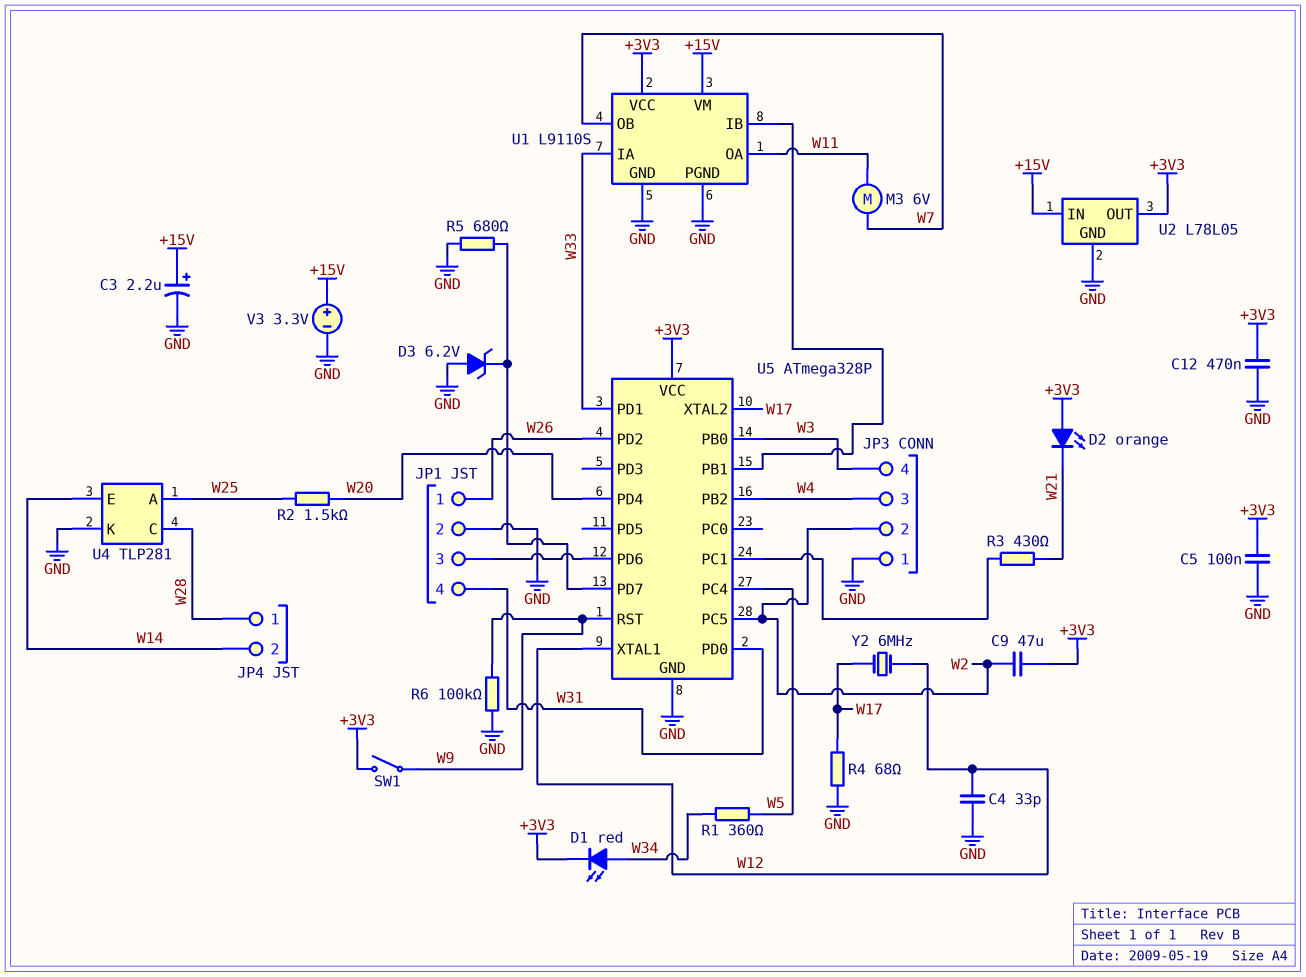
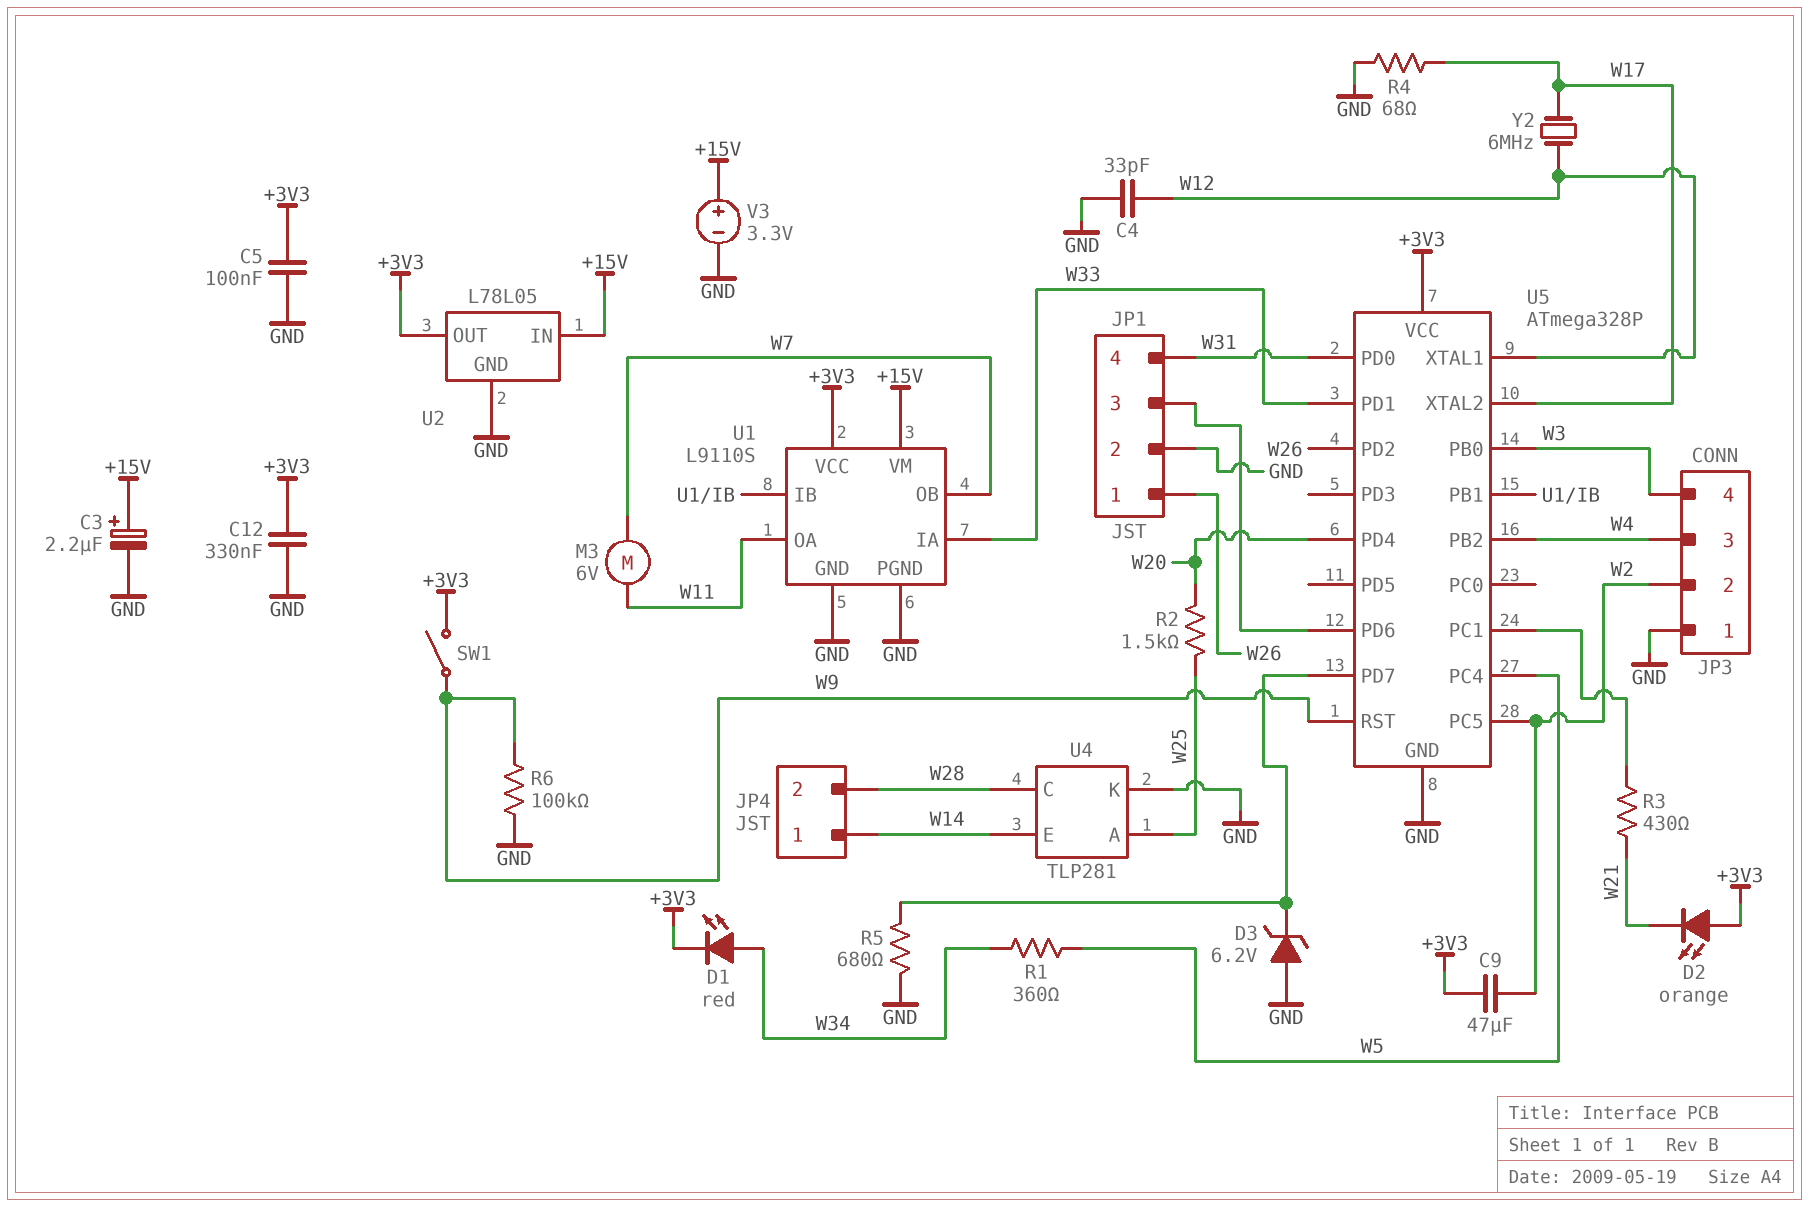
C12: 470nF (+3V3, GND) -> 330nF (+3V3, GND)
JP4 pin 1: W28 -> W14
JP4 pin 2: W14 -> W28

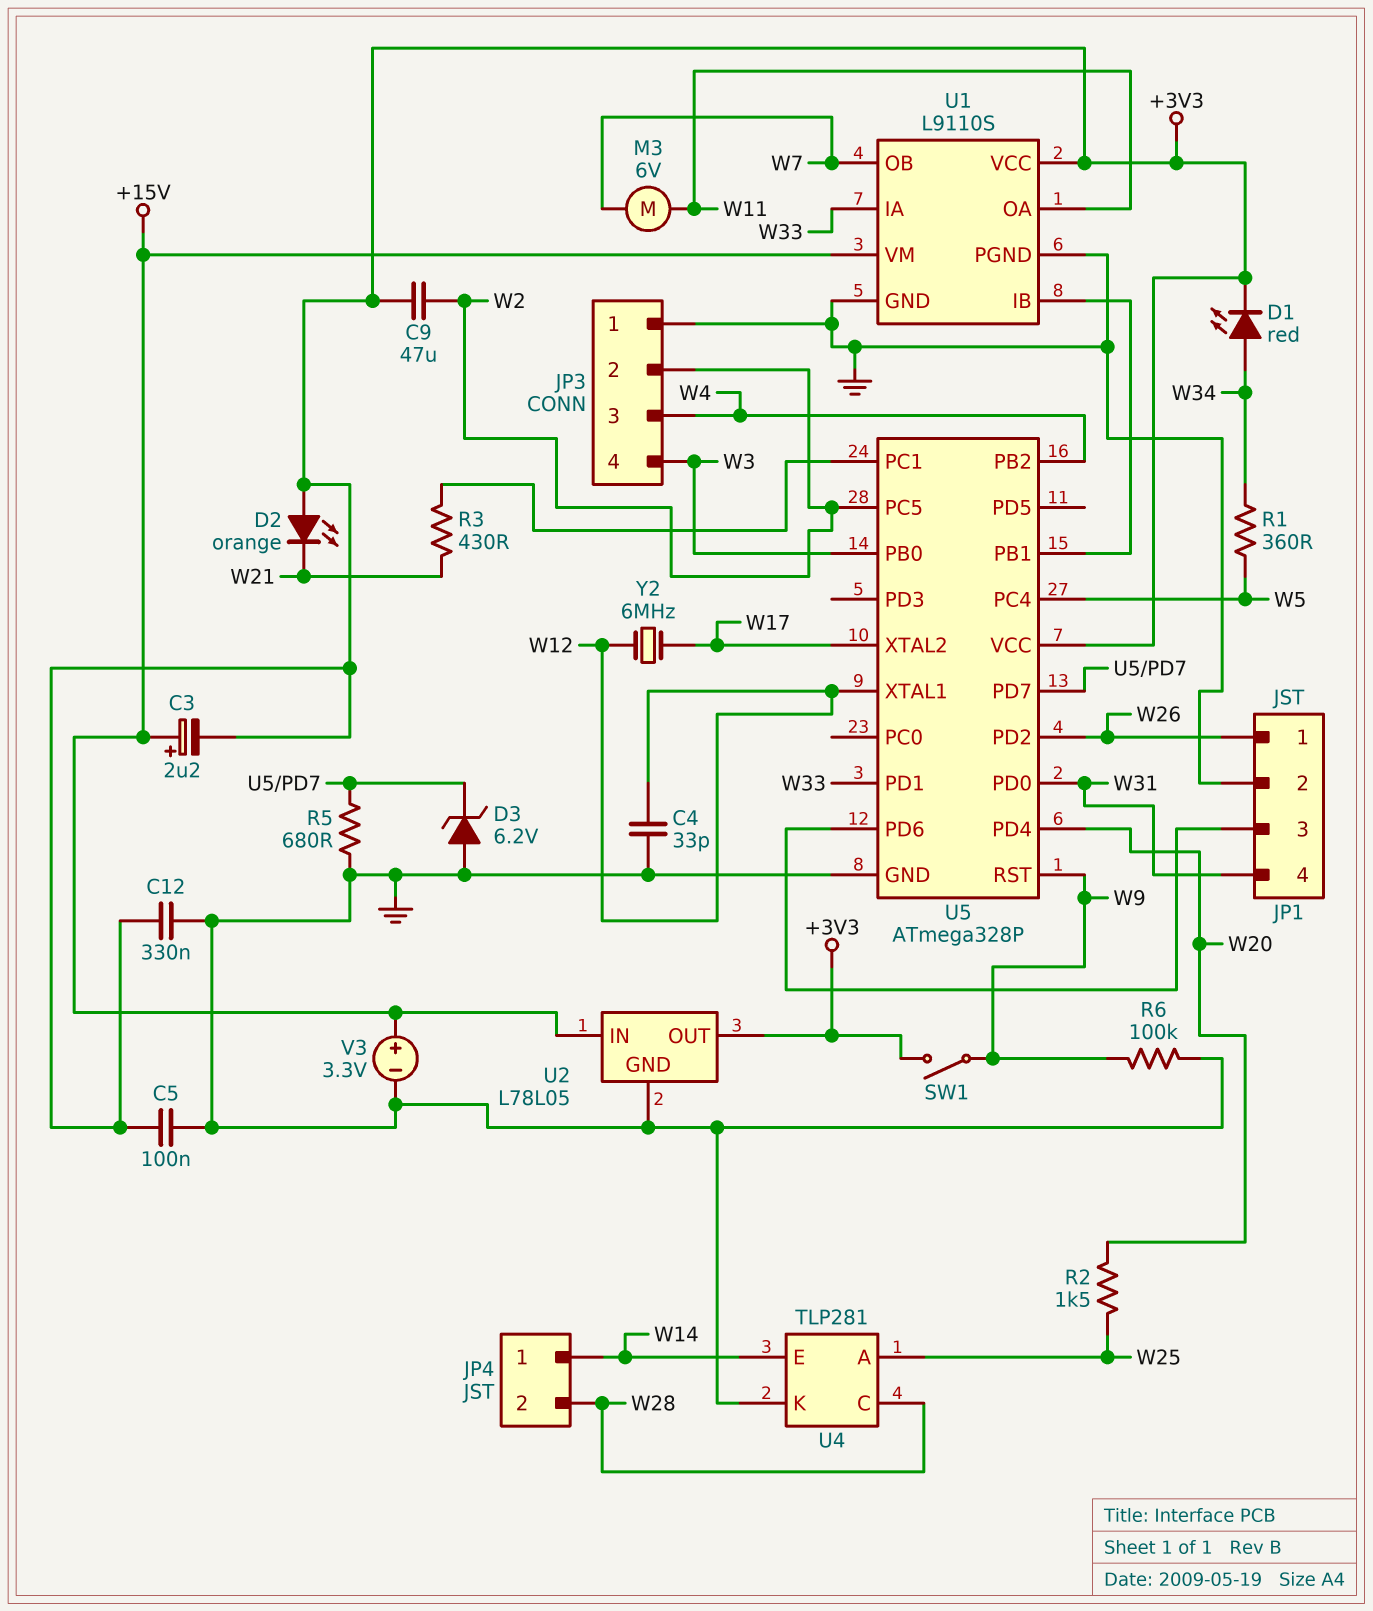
C3: 2.2uF (plus +15V, minus GND) -> 2.2uF (plus +15V, minus +3V3)
R4: 68 (GND, W17) -> none

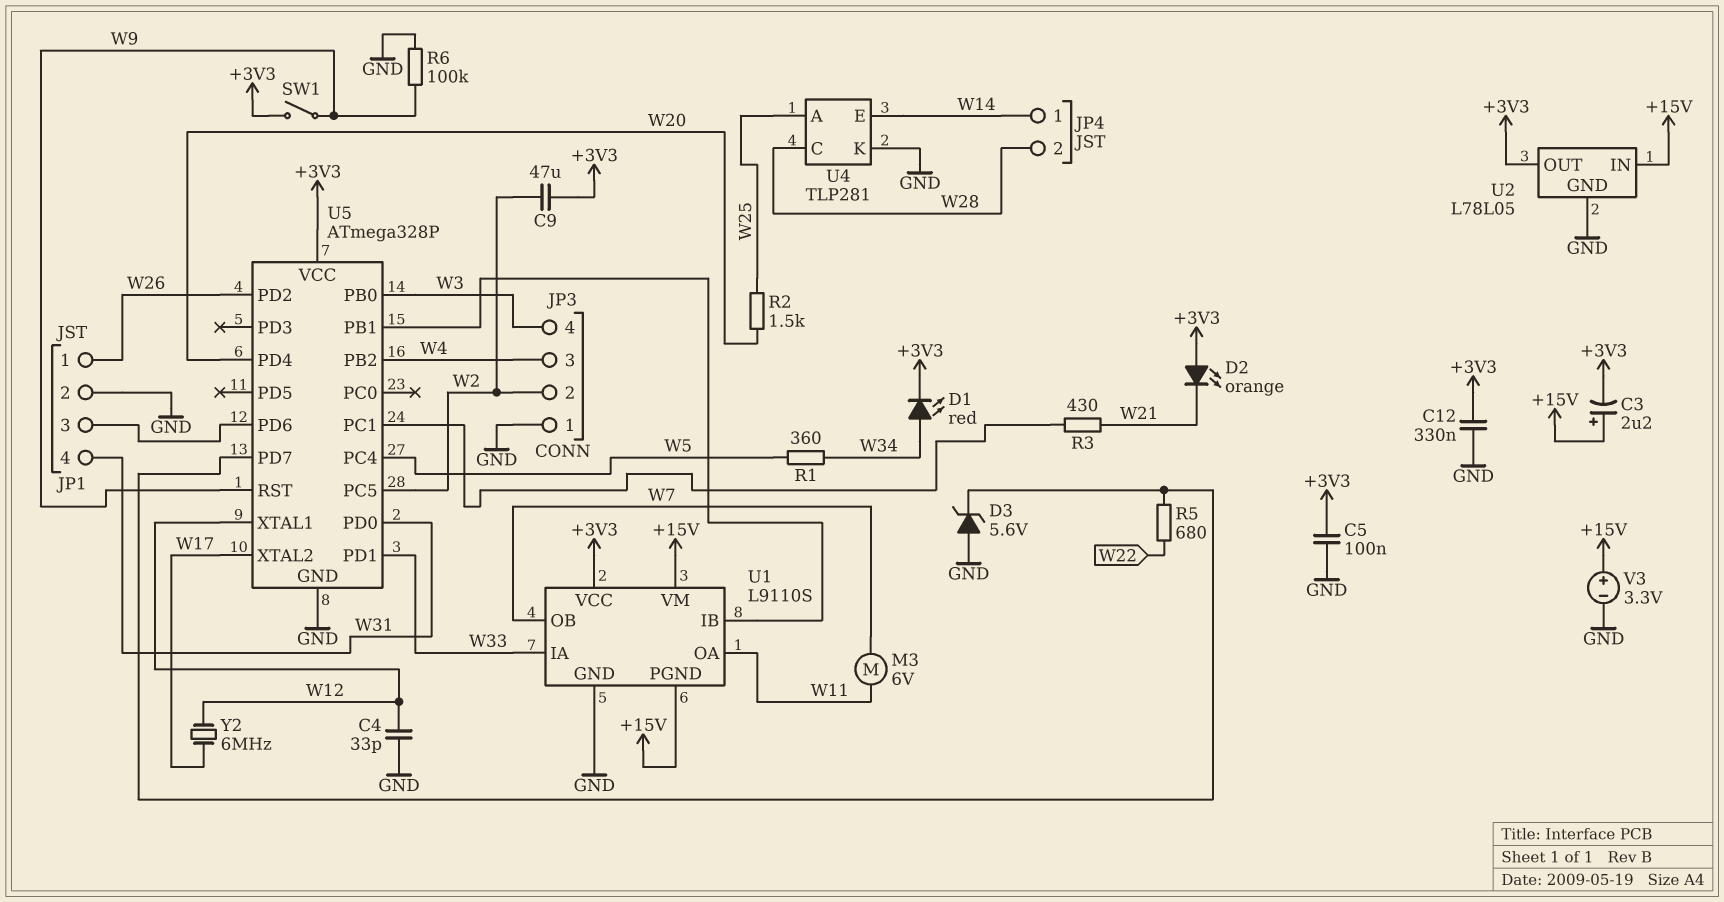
D3: zener 6.2V (A GND, K U5/PD7) -> zener 5.6V (A GND, K U5/PD7)
R5: 680 (GND, U5/PD7) -> 680 (U5/PD7, W22)
U1 pin PGND: GND -> +15V

